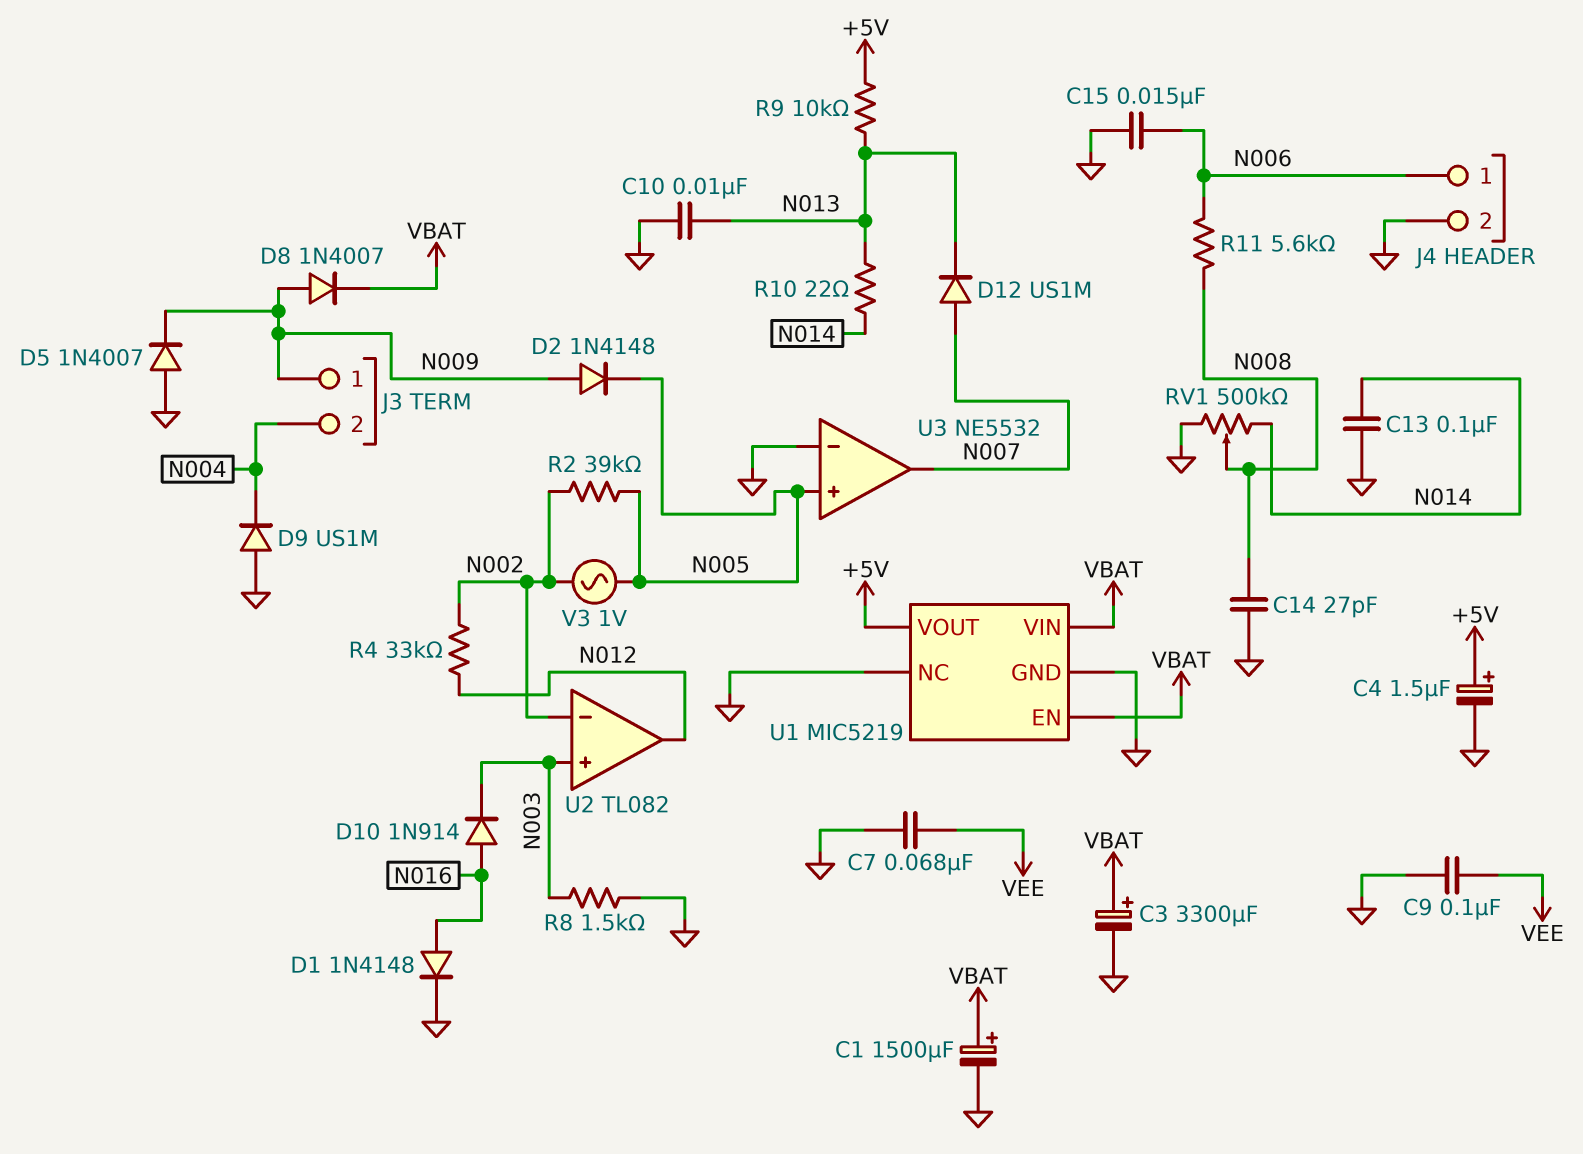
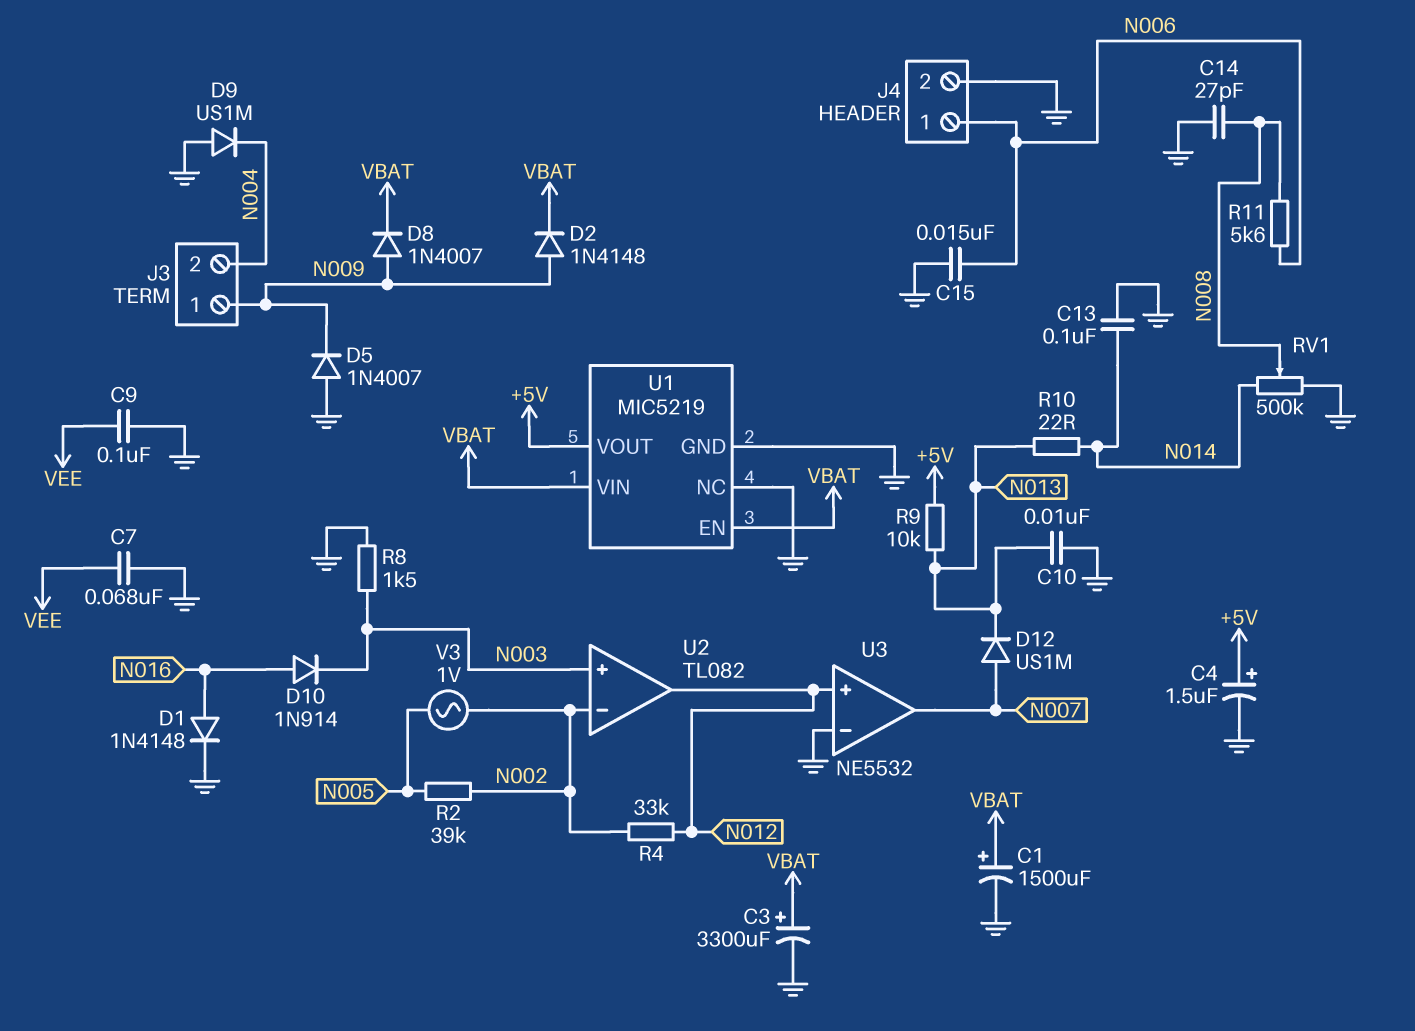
D2: diode 1N4148 (A N009, K N005) -> diode 1N4148 (A N009, K VBAT)
U3 pin in+: N005 -> N012

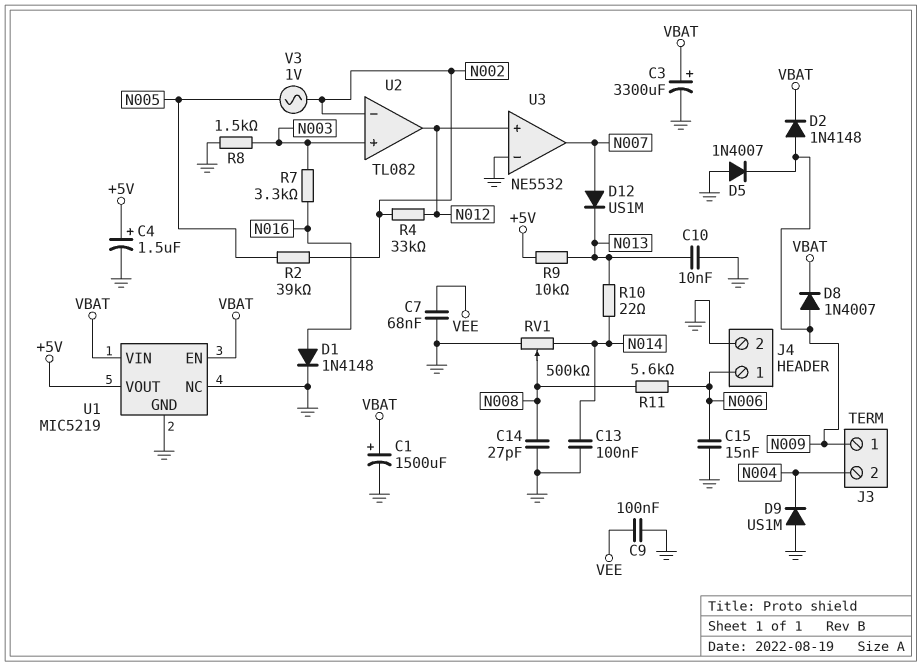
D10: diode 1N914 (A N016, K N003) -> none
R7: none -> 3.3k (N003, N016)

